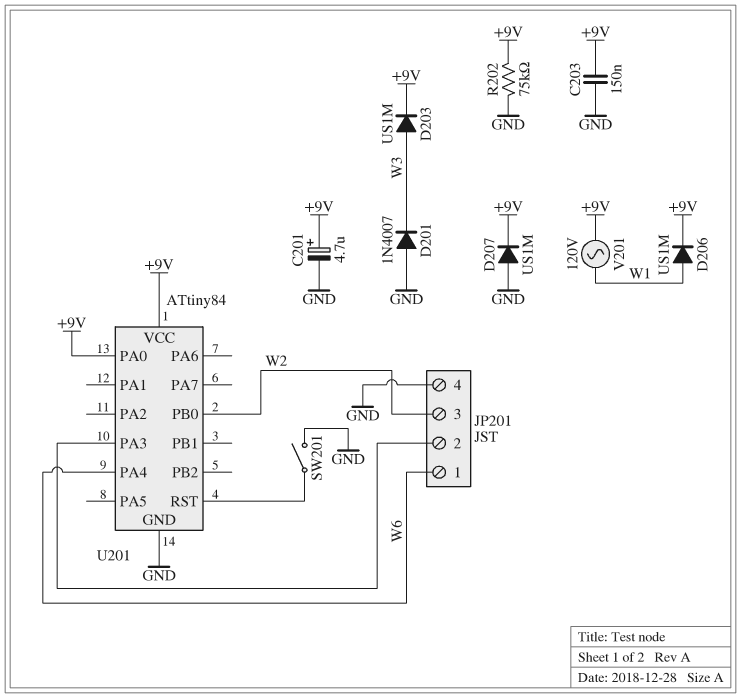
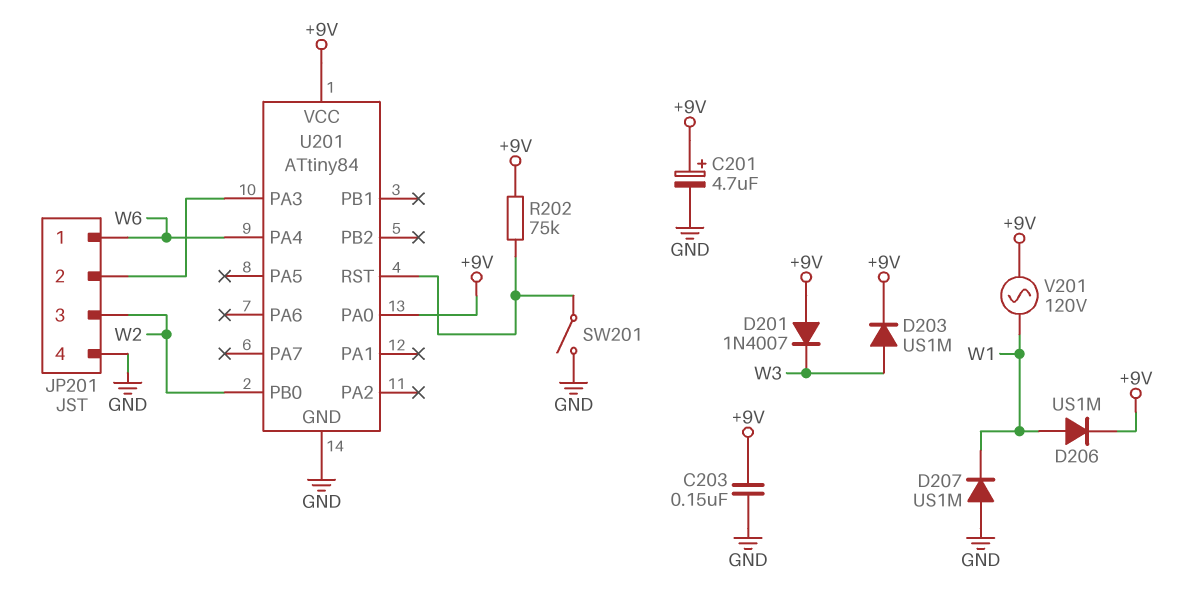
D201: diode 1N4007 (A GND, K W3) -> diode 1N4007 (A +9V, K W3)
D207: diode US1M (A GND, K +9V) -> diode US1M (A GND, K W1)
R202: 75k (+9V, GND) -> 75k (+9V, U201/RST)

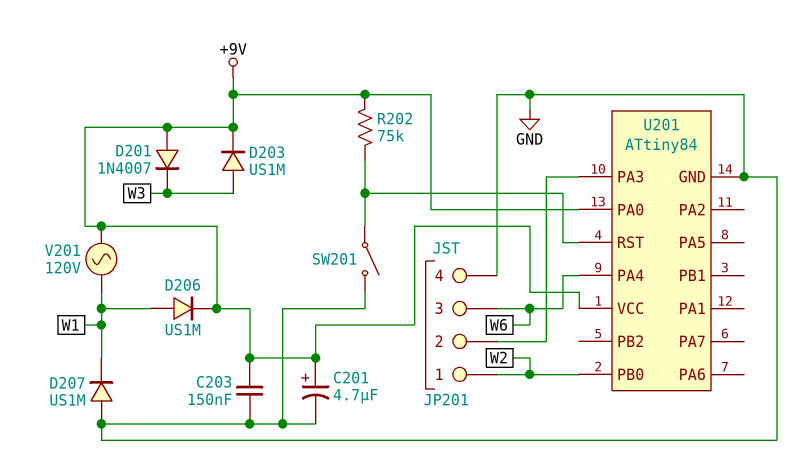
JP201 pin 1: W6 -> W2
JP201 pin 3: W2 -> W6

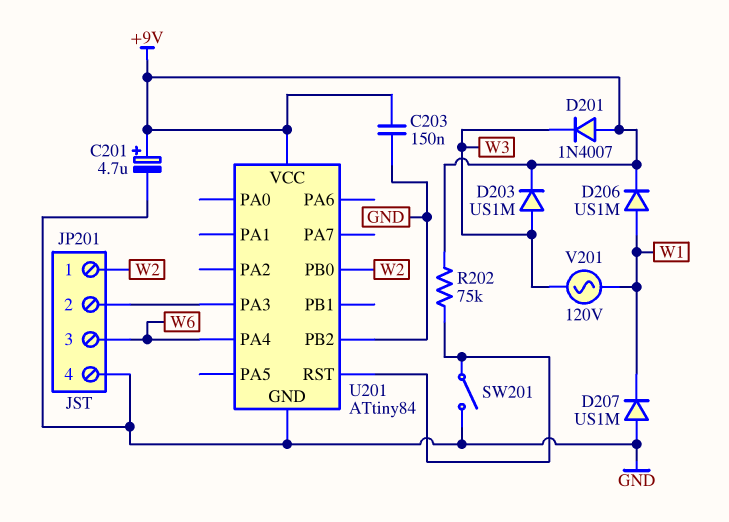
U201 pin PA0: +9V -> none
U201 pin PB2: none -> GND
V201: AC 120V (+9V, W1) -> AC 120V (W1, W3)

